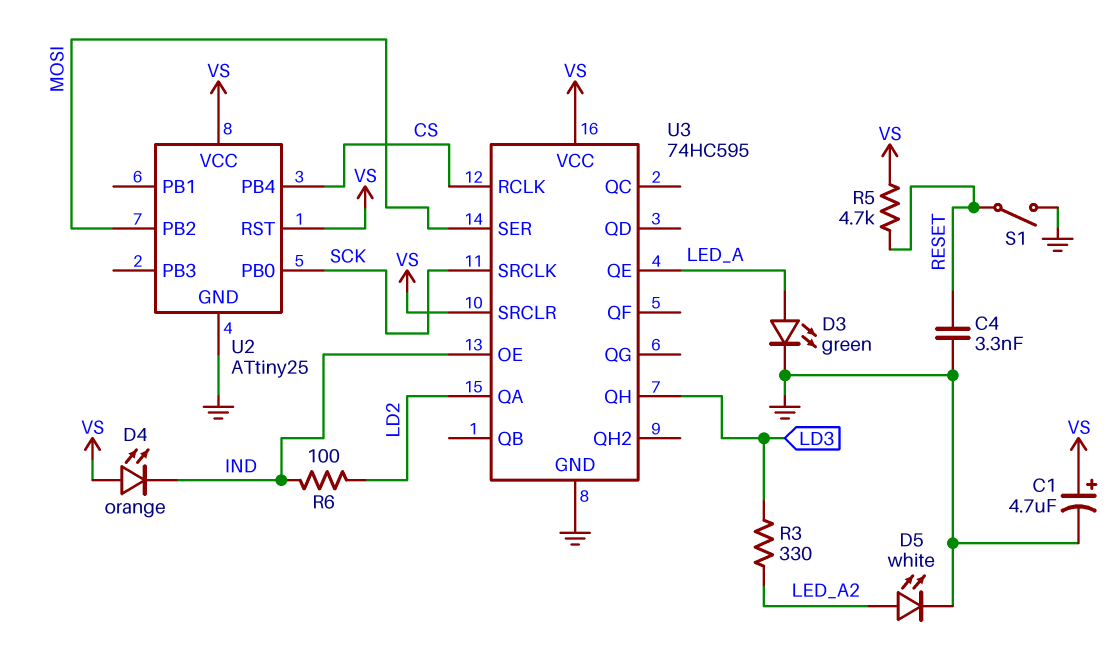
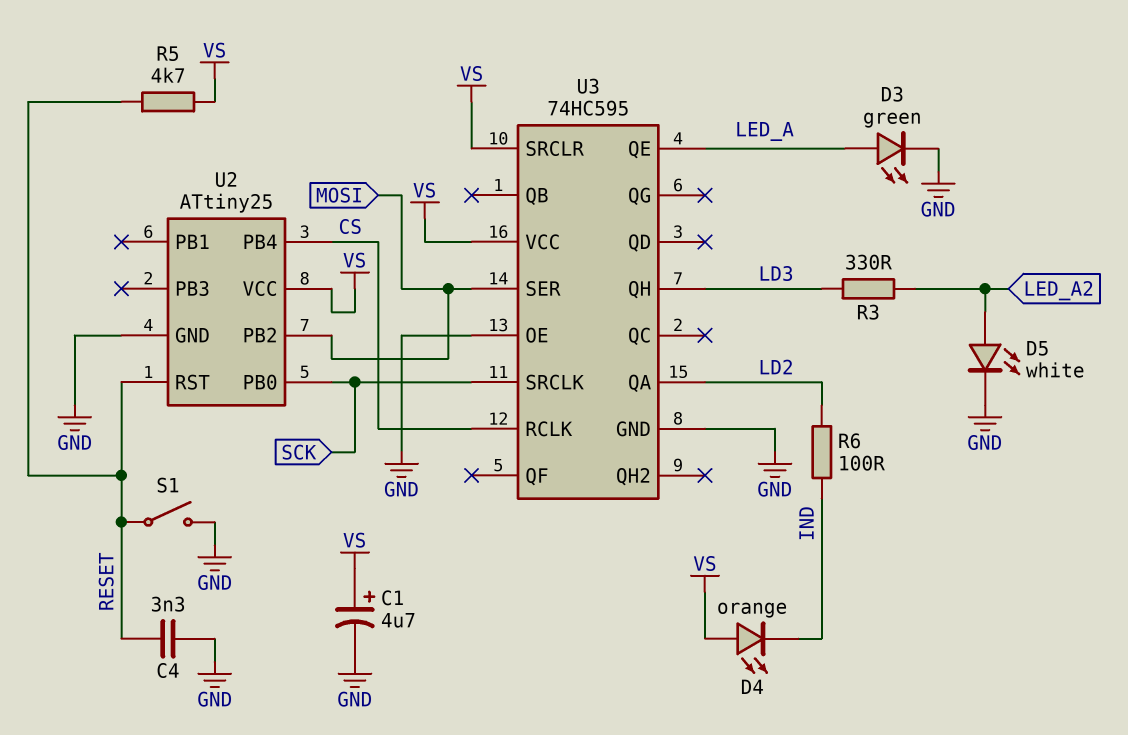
U2 pin RST: VS -> RESET
U3 pin OE: IND -> GND

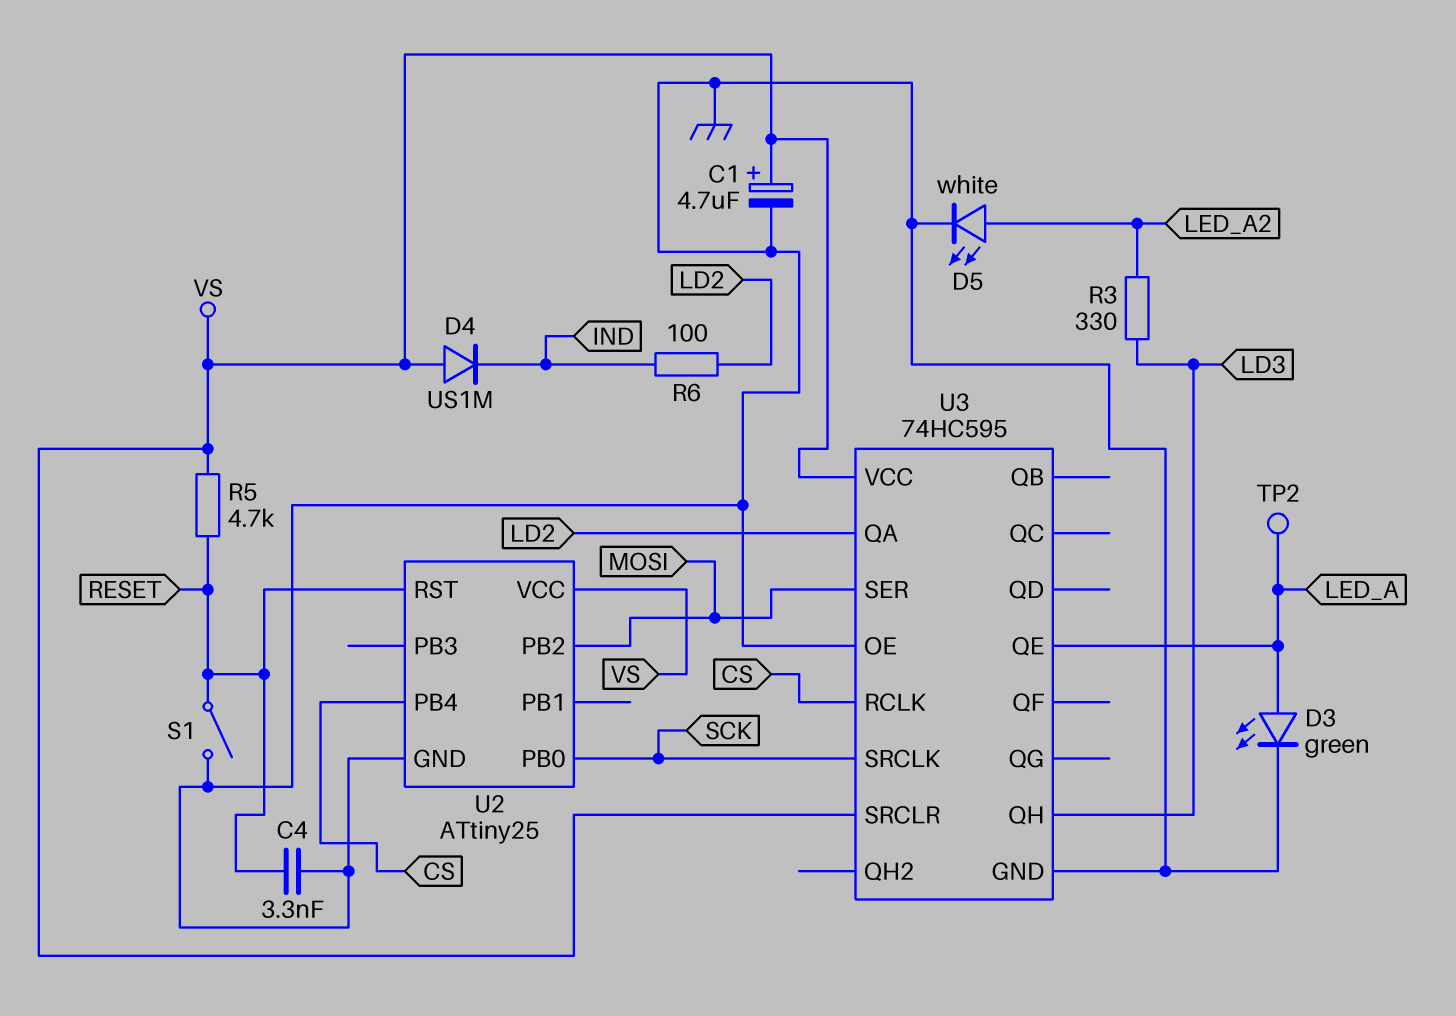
D4: LED orange (A VS, K IND) -> diode US1M (A VS, K IND)
TP2: none -> test point (LED_A)

